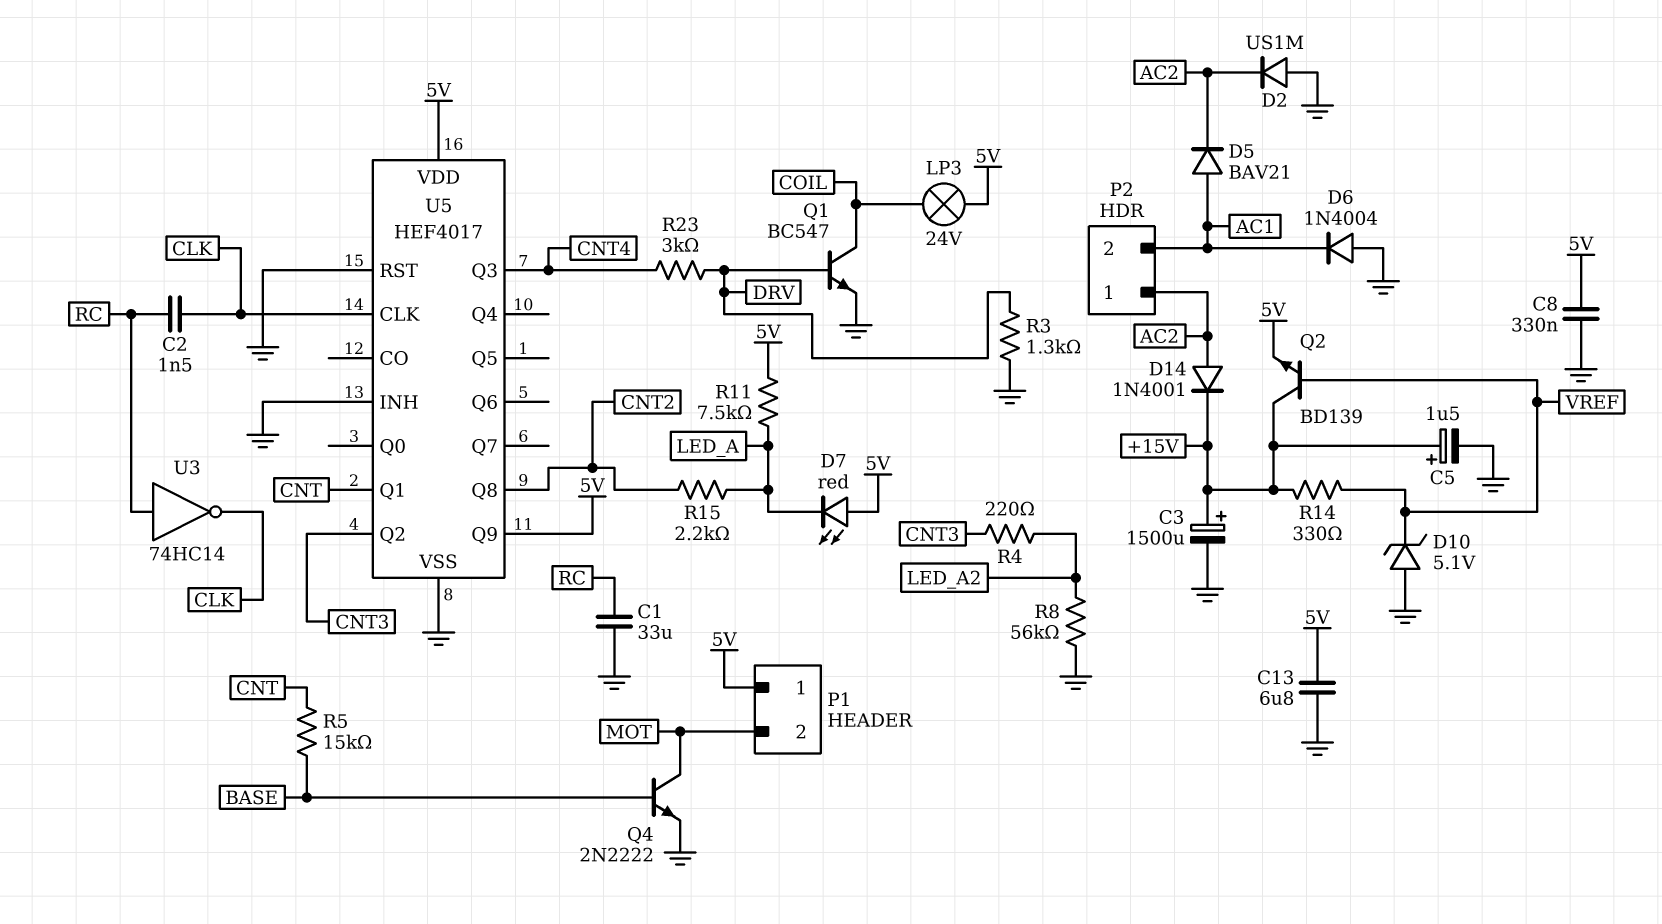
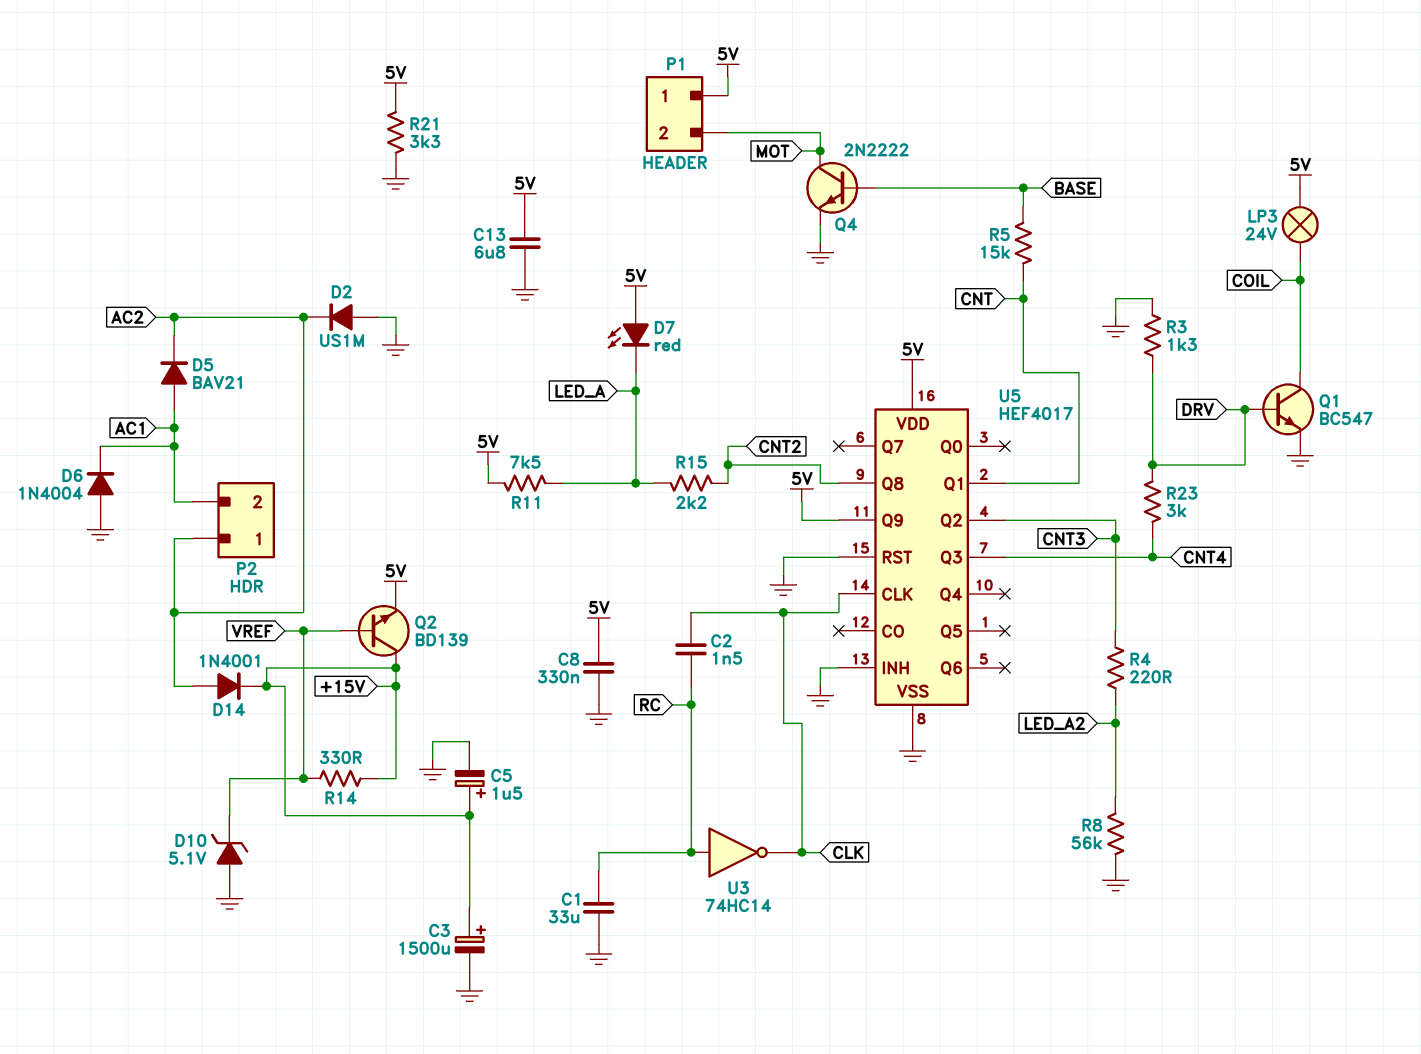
R21: none -> 3.3k (5V, GND)

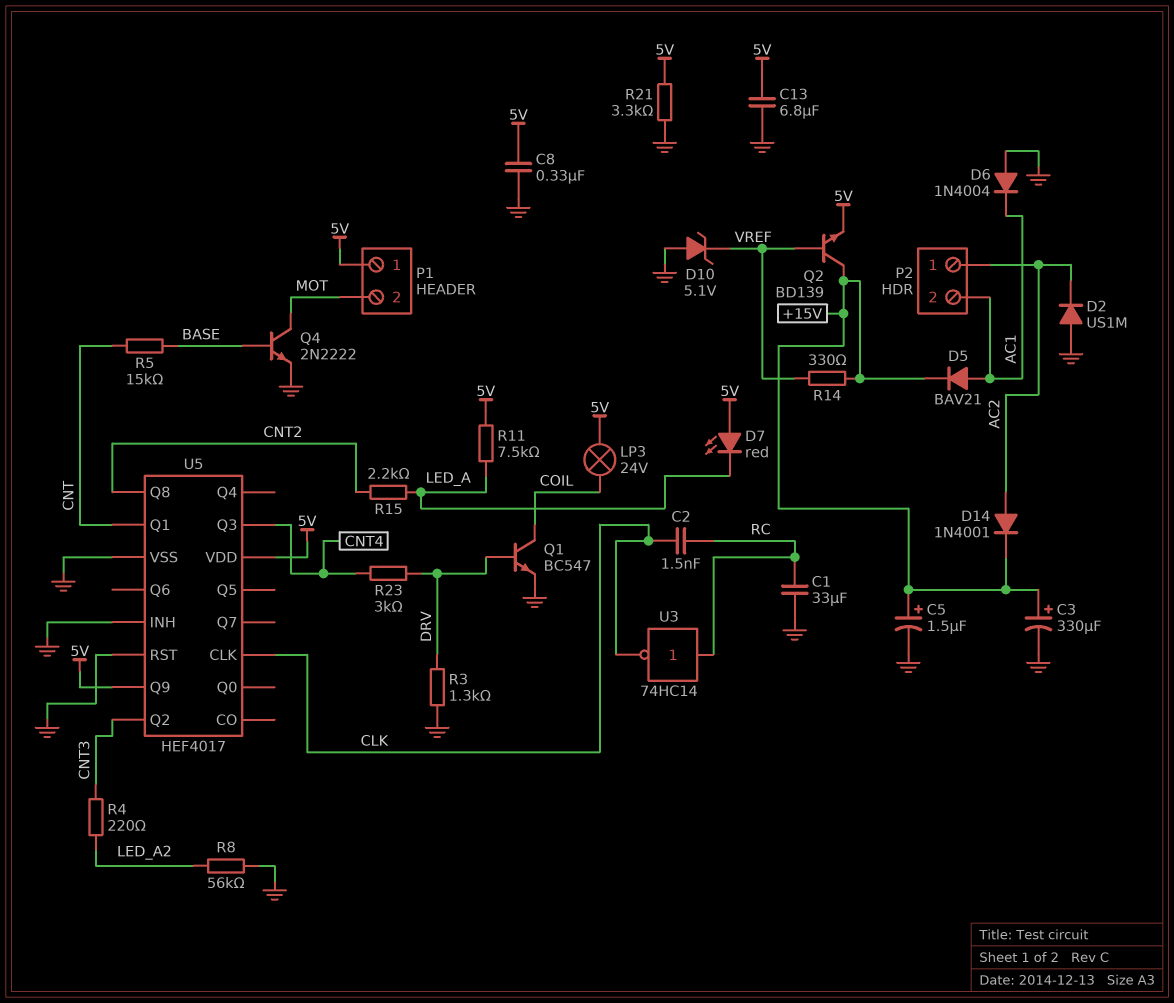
C3: 1500uF (plus +15V, minus GND) -> 330uF (plus +15V, minus GND)
D5: diode BAV21 (A AC1, K AC2) -> diode BAV21 (A AC1, K +15V)

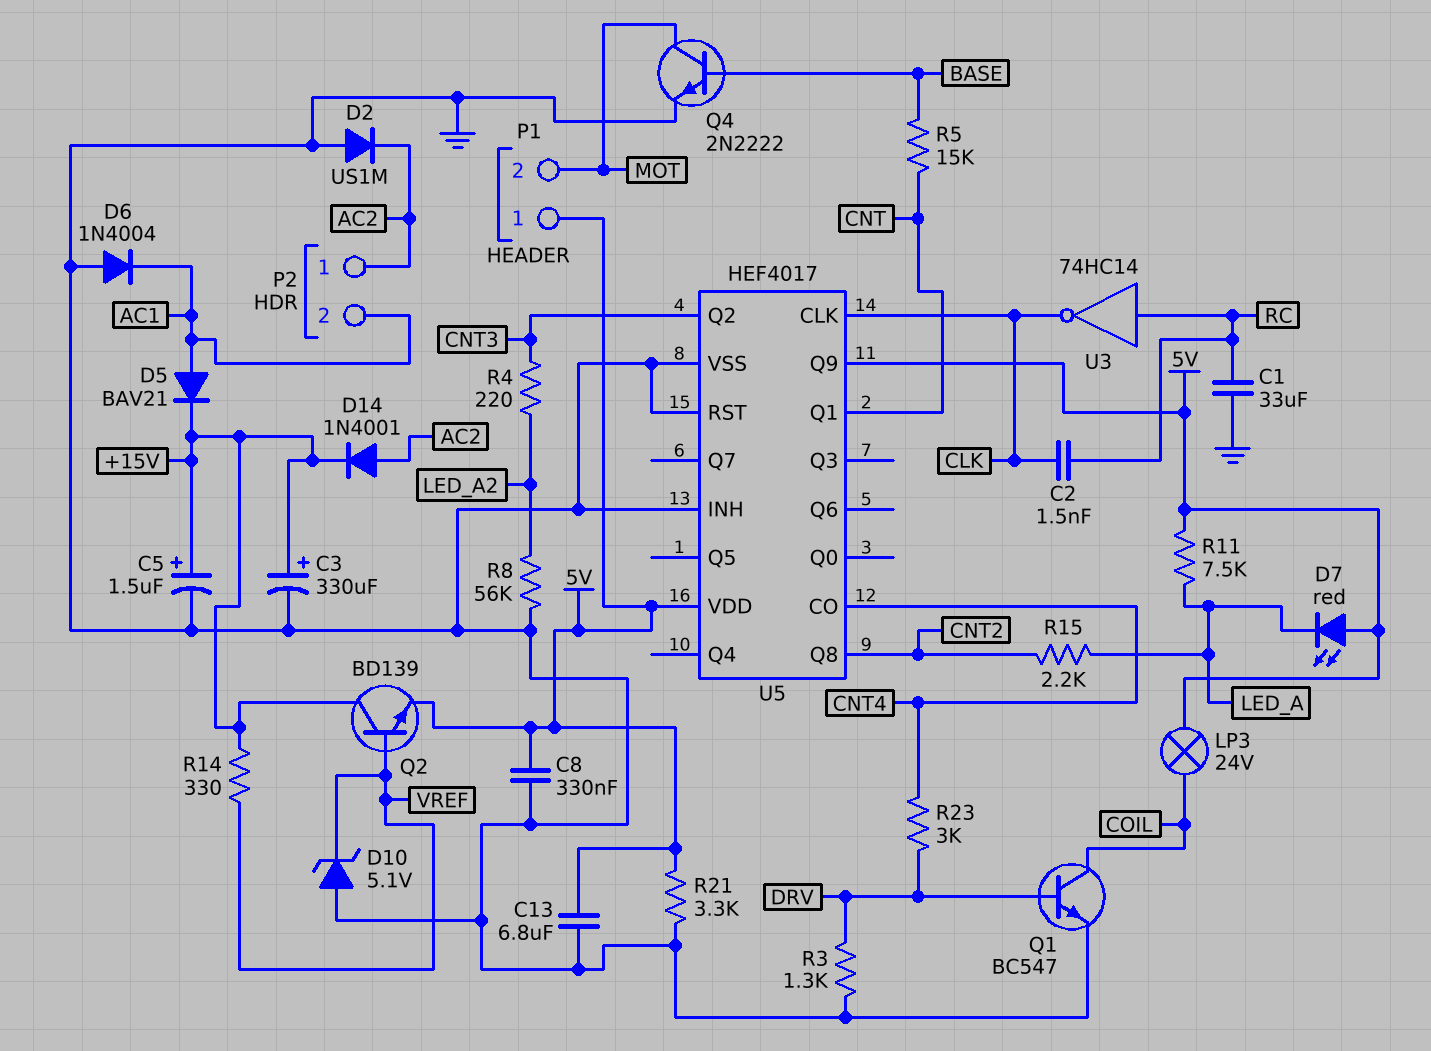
U5 pin CO: none -> CNT4
U5 pin Q3: CNT4 -> none

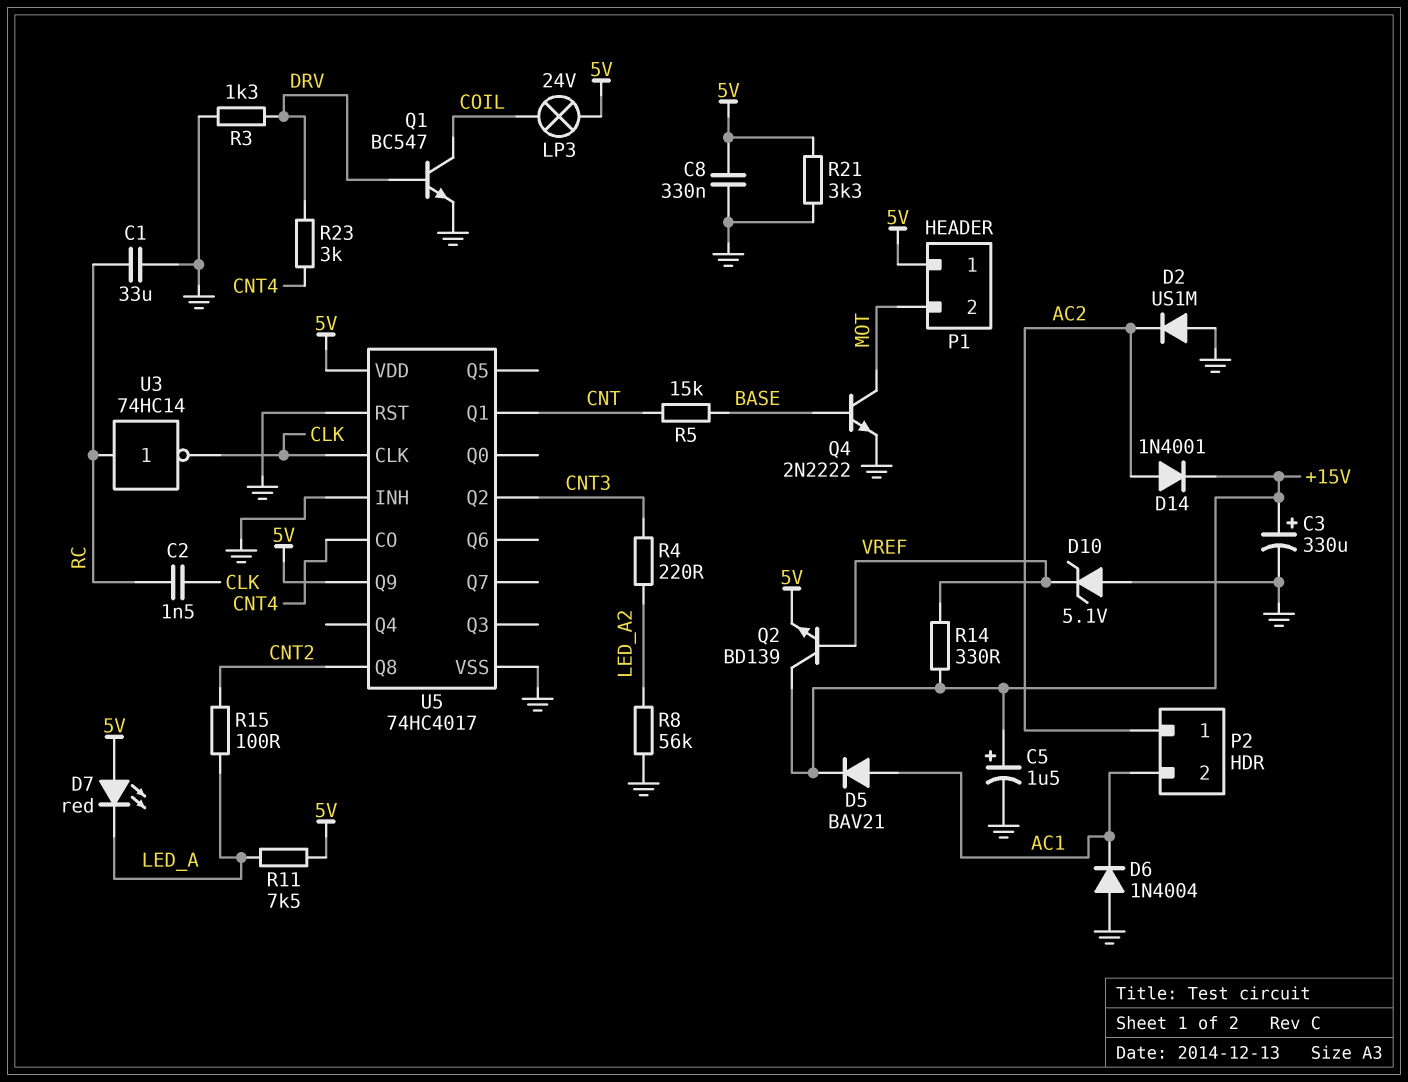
C13: 6.8uF (5V, GND) -> none
R15: 2.2k (CNT2, LED_A) -> 100 (CNT2, LED_A)
U5: HEF4017 -> 74HC4017

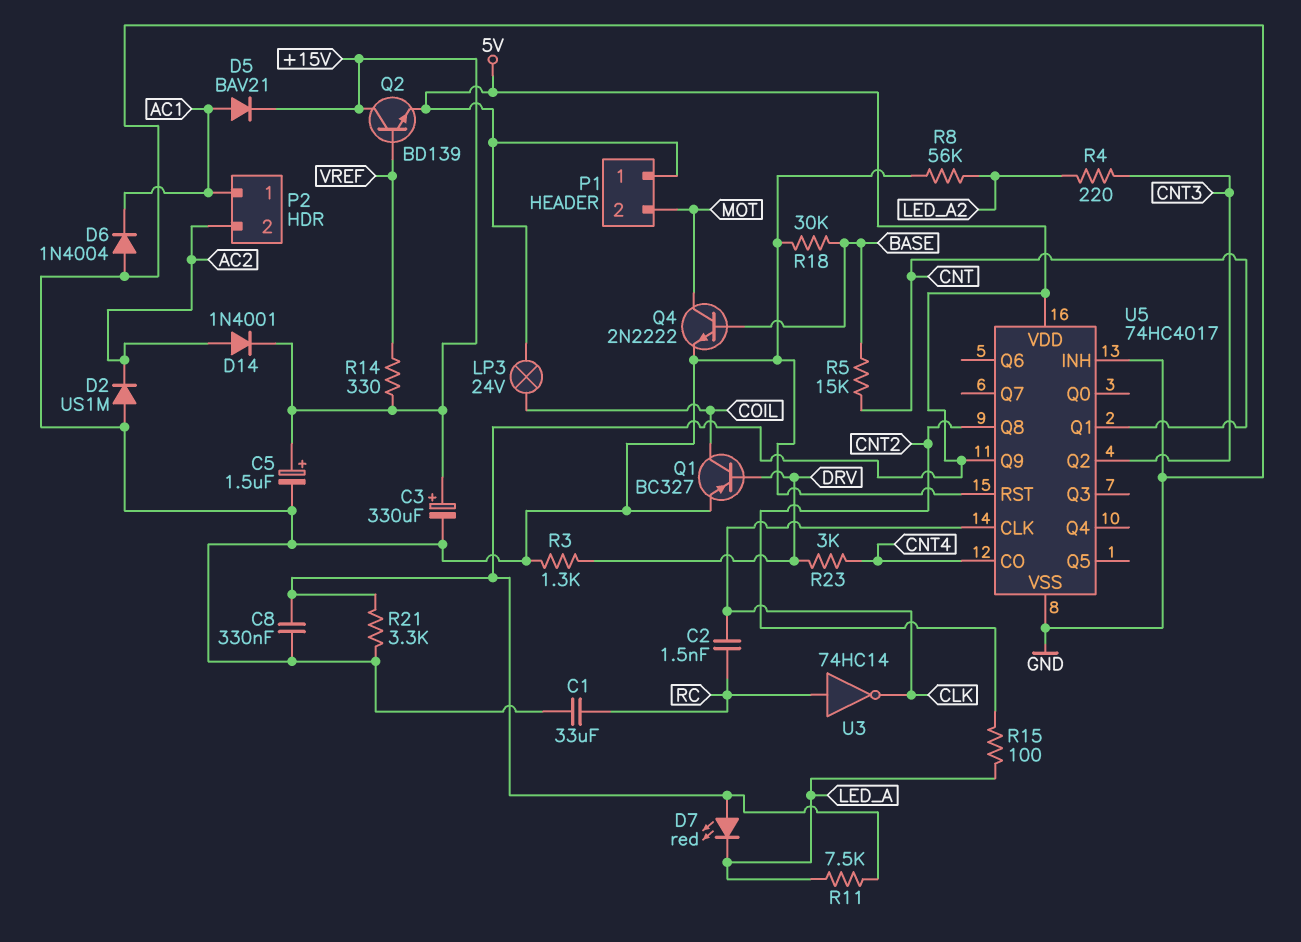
D10: zener 5.1V (A GND, K VREF) -> none
P2 pin 1: AC2 -> AC1
P2 pin 2: AC1 -> AC2
Q1: NPN BC547 (B DRV, C COIL, E GND) -> PNP BC327 (B DRV, C COIL, E GND)
R18: none -> 30k (BASE, GND)

